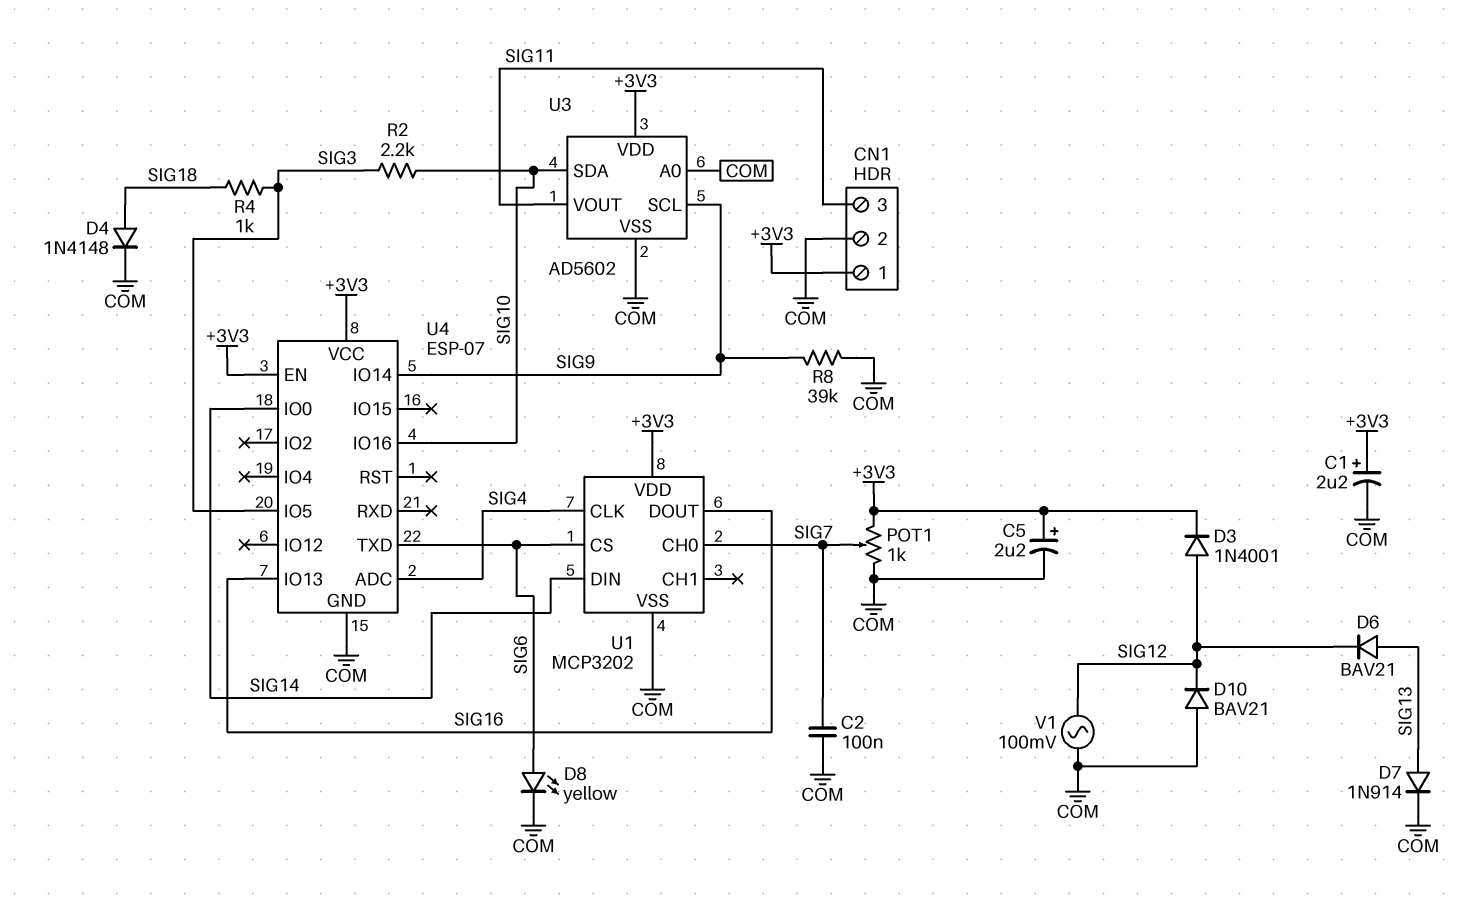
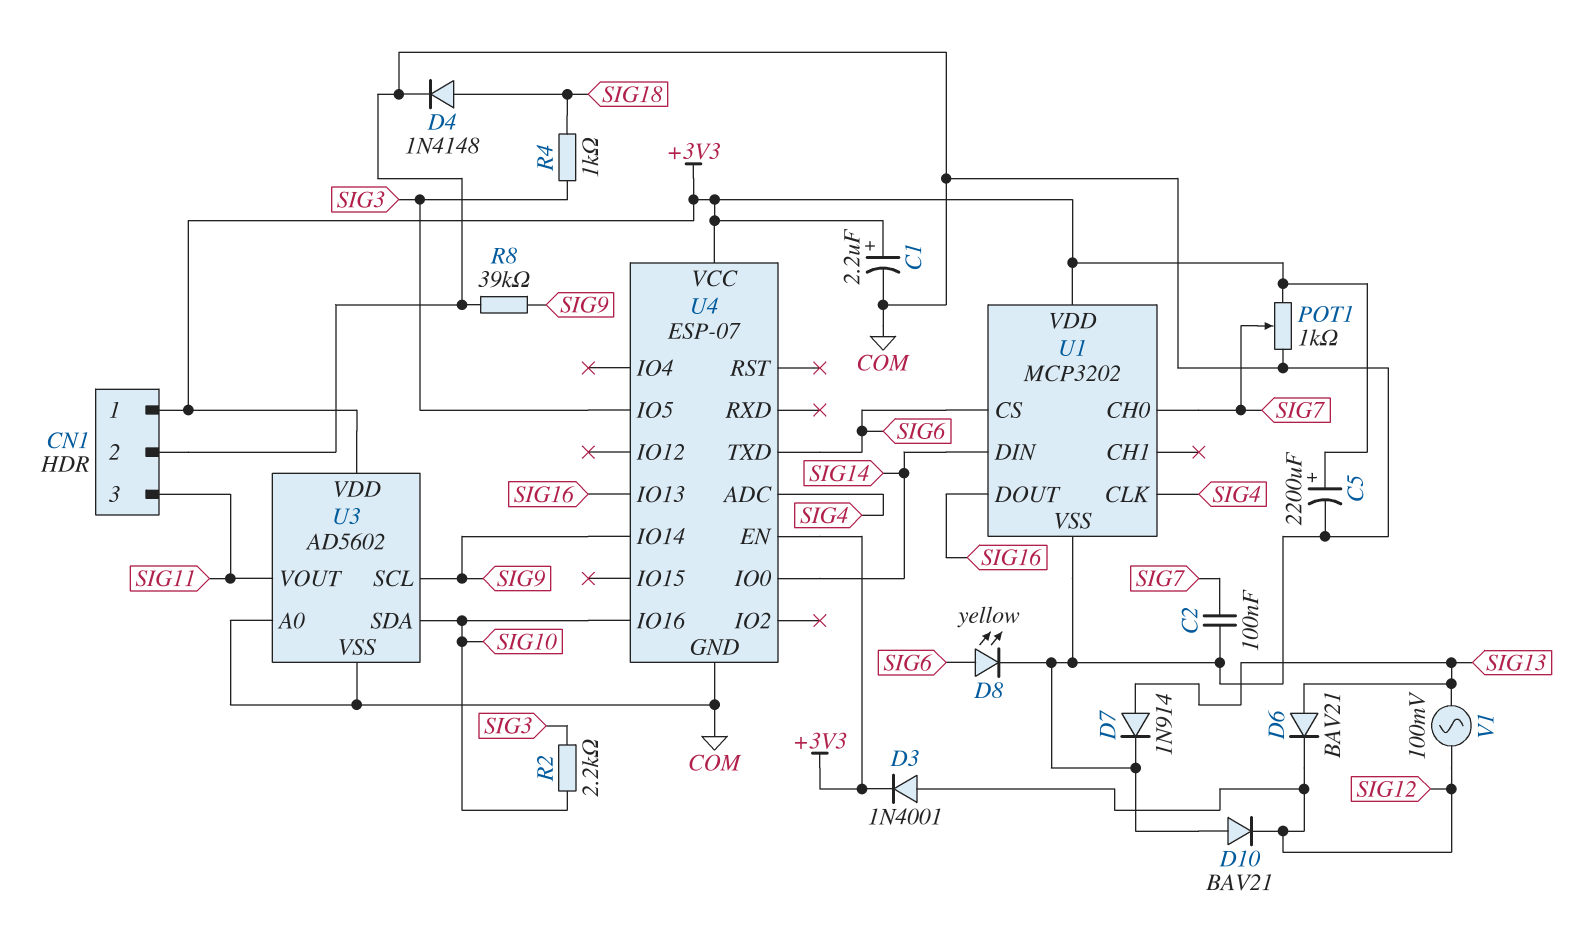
C5: 2.2uF (plus +3V3, minus COM) -> 2200uF (plus +3V3, minus COM)
V1: AC 100mV (COM, SIG12) -> AC 100mV (SIG12, SIG13)

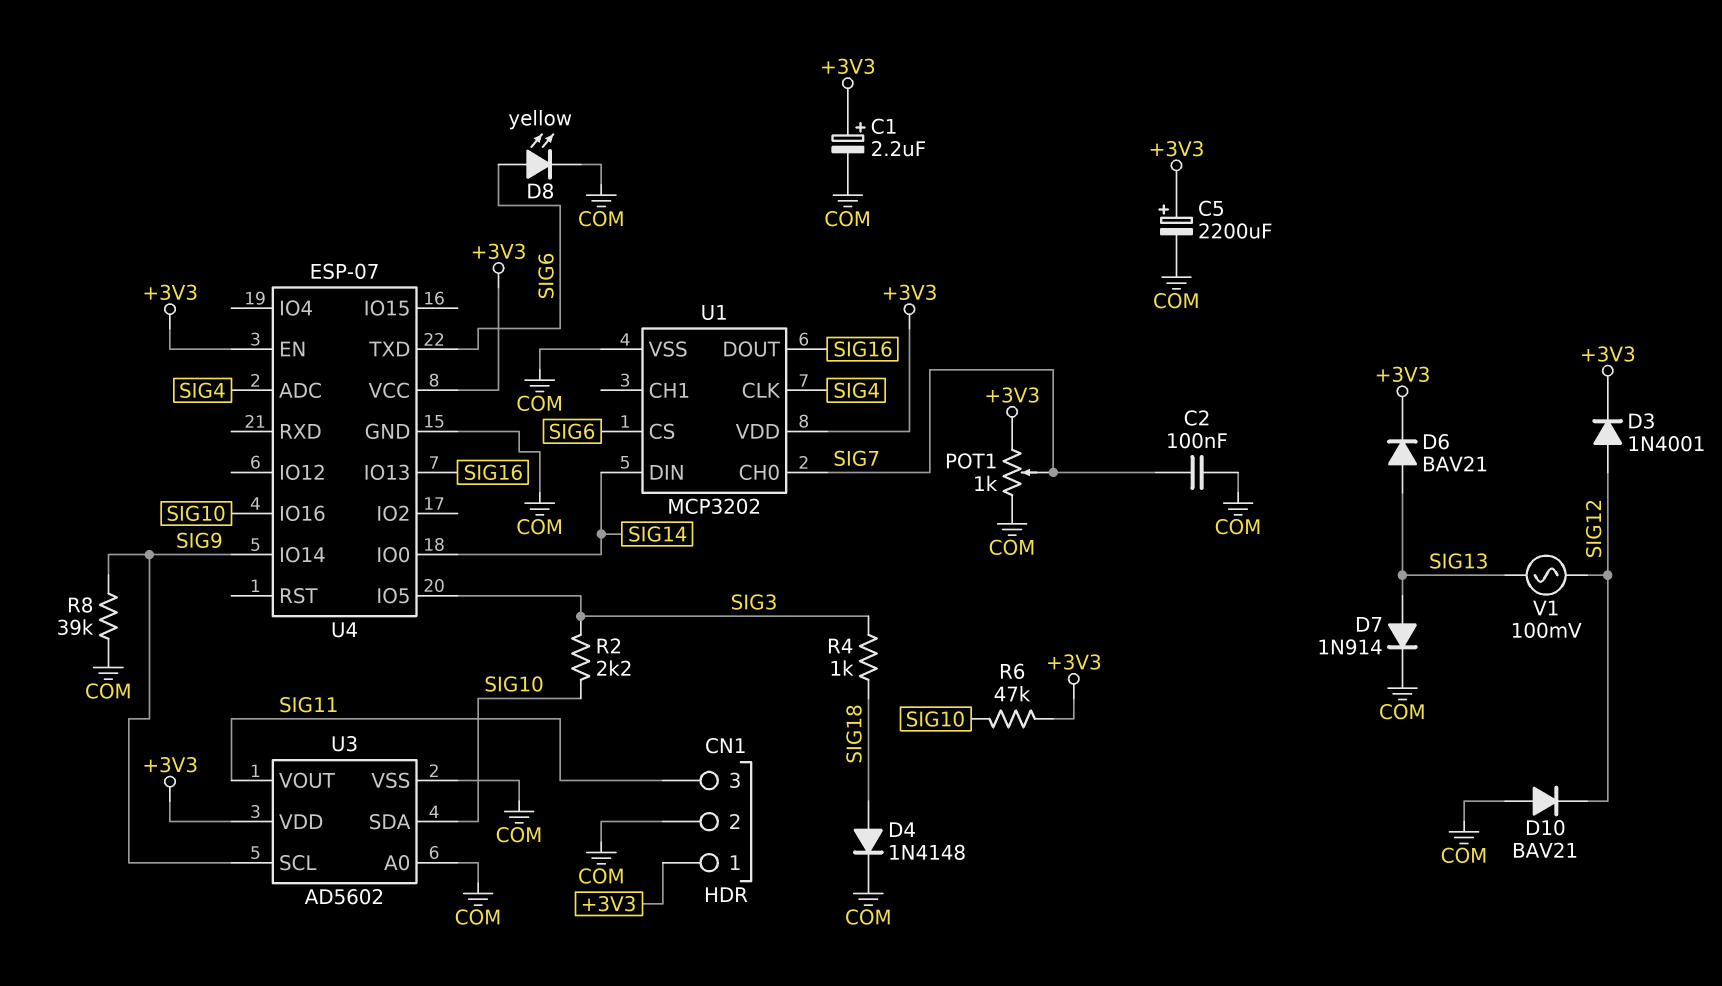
D6: diode BAV21 (A SIG13, K SIG12) -> diode BAV21 (A SIG13, K +3V3)
R6: none -> 47k (+3V3, SIG10)

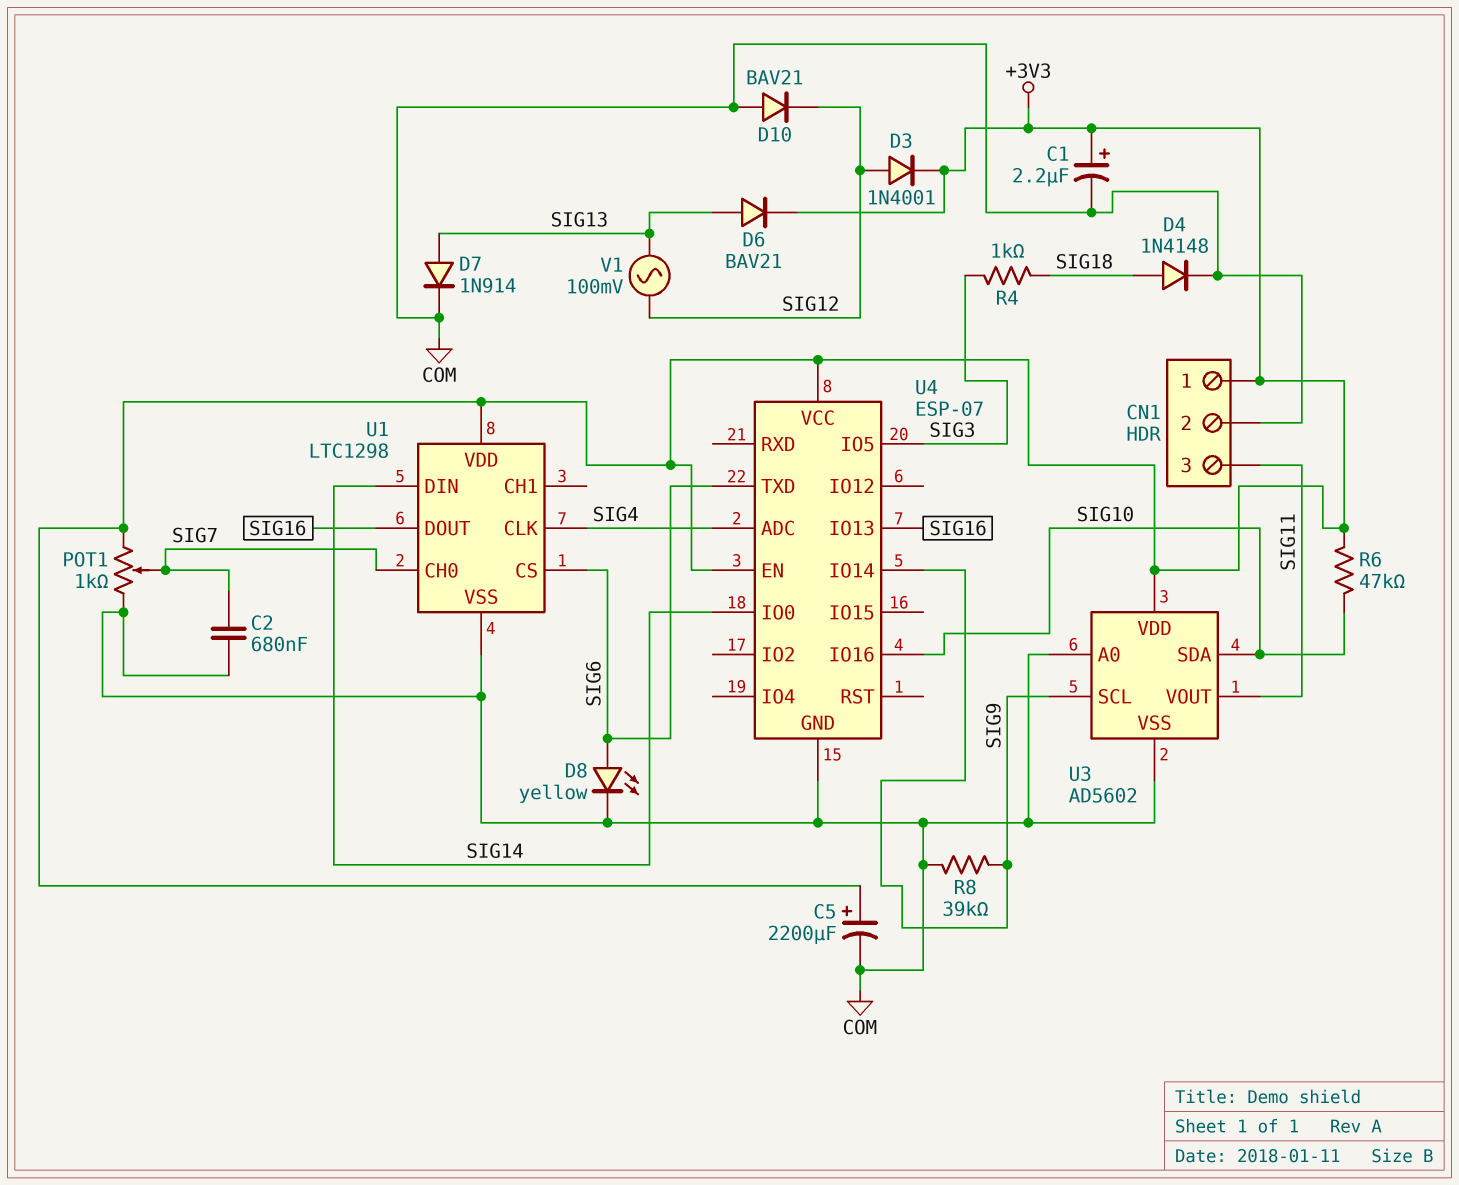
C2: 100nF (COM, SIG7) -> 680nF (COM, SIG7)
R2: 2.2k (SIG3, SIG10) -> none
U1: MCP3202 -> LTC1298

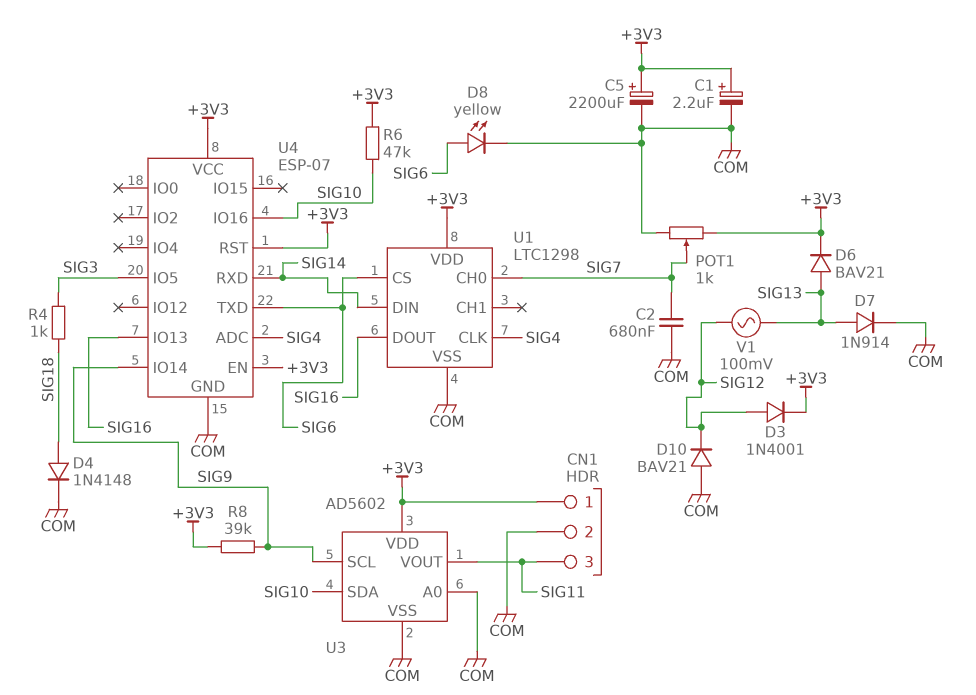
R8: 39k (COM, SIG9) -> 39k (+3V3, SIG9)
U4 pin IO0: SIG14 -> none
U4 pin RST: none -> +3V3
U4 pin RXD: none -> SIG14

